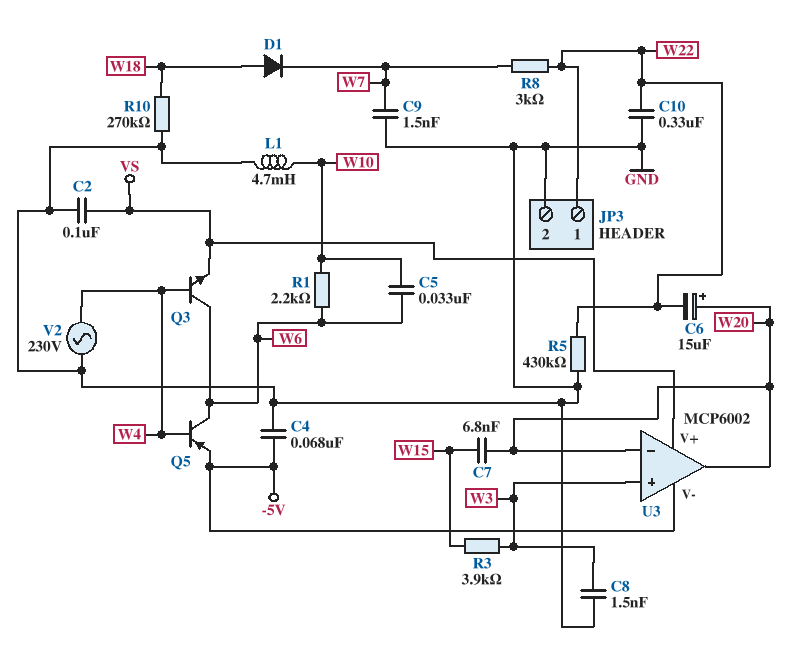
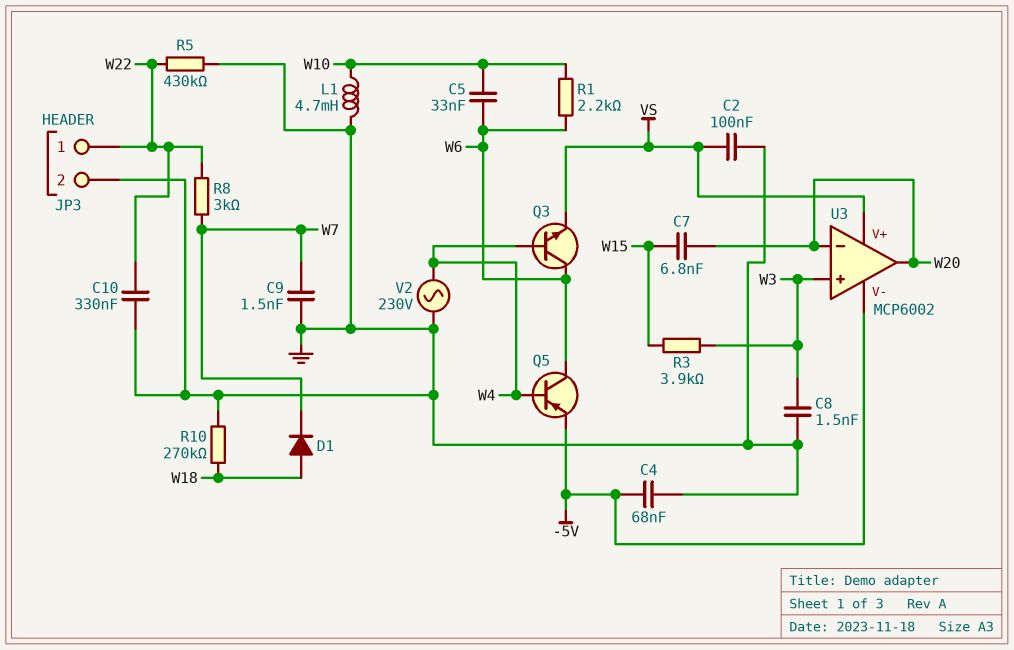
C6: 15uF (plus W20, minus W22) -> none

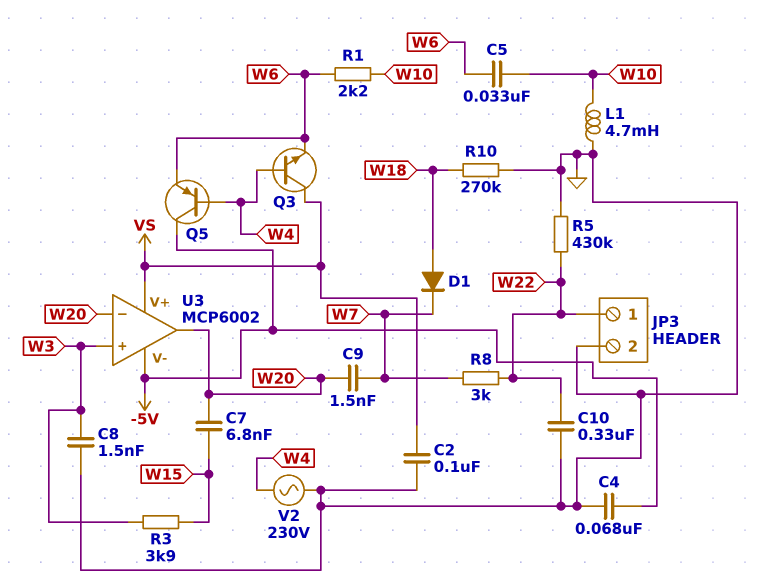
C9: 1.5nF (GND, W7) -> 1.5nF (W7, W20)
Q3: NPN (B W4, C W6, E VS) -> NPN (B W4, C VS, E W6)
Q5: PNP (B W4, C W6, E -5V) -> PNP (B W4, C -5V, E W6)

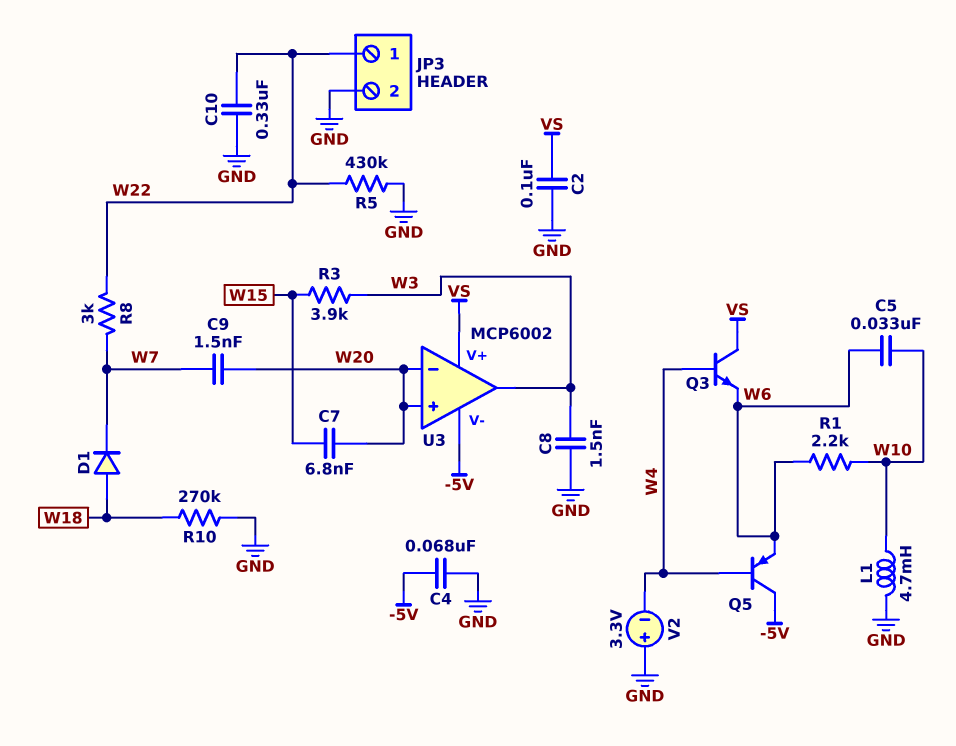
U3 pin in+: W3 -> W20
U3 pin out: W20 -> W3
V2: AC 230V (GND, W4) -> 3.3V (plus GND, minus W4)

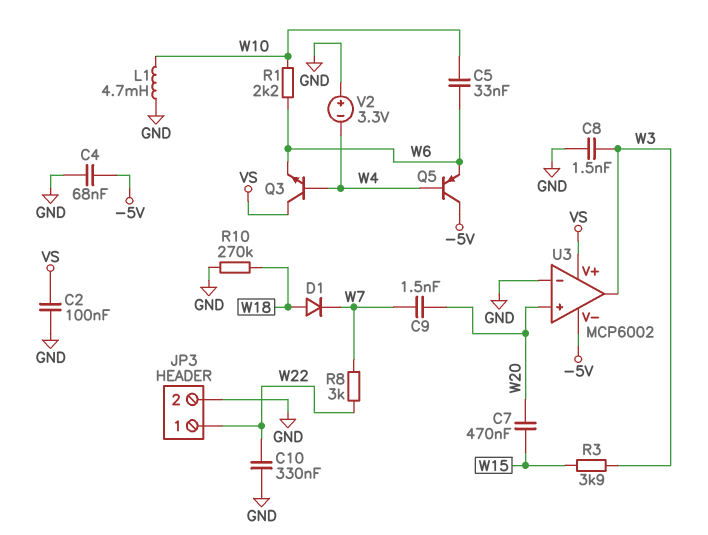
C7: 6.8nF (W15, W20) -> 470nF (W15, W20)
R5: 430k (GND, W22) -> none
U3 pin in-: W20 -> GND

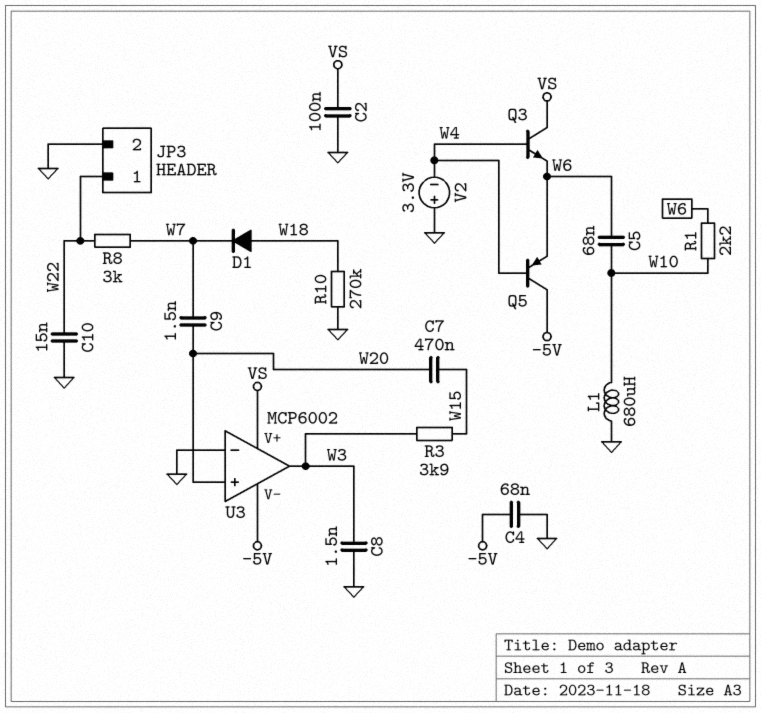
C5: 33nF (W6, W10) -> 68nF (W6, W10)
C10: 330nF (GND, W22) -> 15nF (GND, W22)
L1: 4.7mH (GND, W10) -> 680uH (GND, W10)

